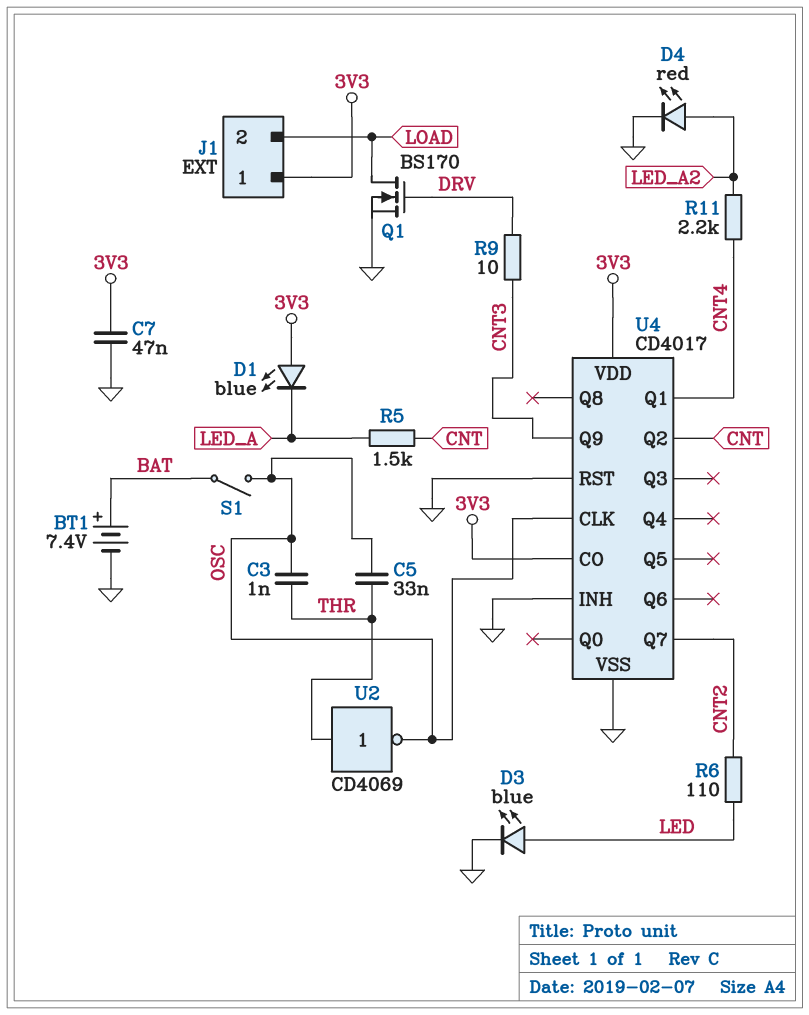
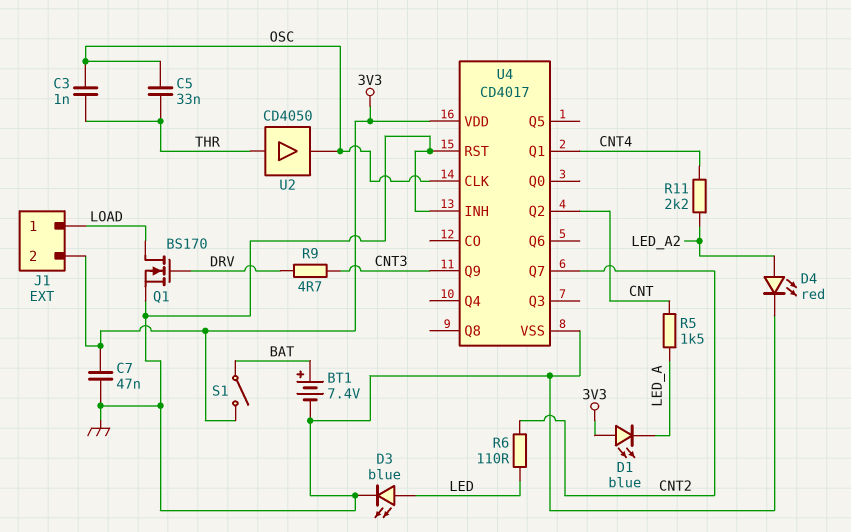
J1 pin 1: 3V3 -> LOAD
J1 pin 2: LOAD -> 3V3
R9: 10 (CNT3, DRV) -> 4.7 (CNT3, DRV)
S1: switch (BAT, OSC) -> switch (3V3, BAT)
U2: NOT CD4069 (in THR, out OSC) -> buffer CD4050 (in THR, out OSC)
U4 pin CO: 3V3 -> none

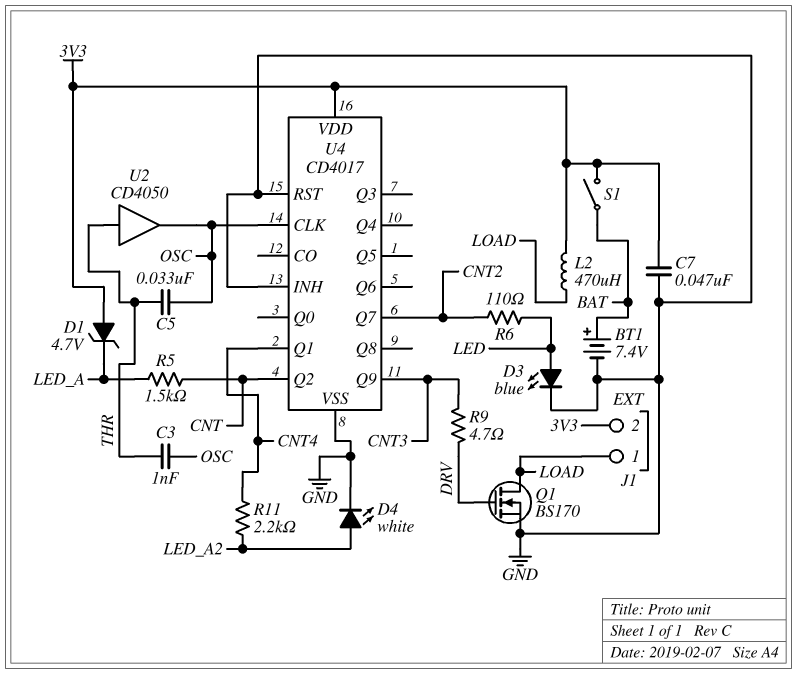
D1: LED blue (A 3V3, K LED_A) -> zener 4.7V (A 3V3, K LED_A)
D4: LED red (A LED_A2, K GND) -> LED white (A LED_A2, K GND)
L2: none -> 470uH (3V3, LOAD)

